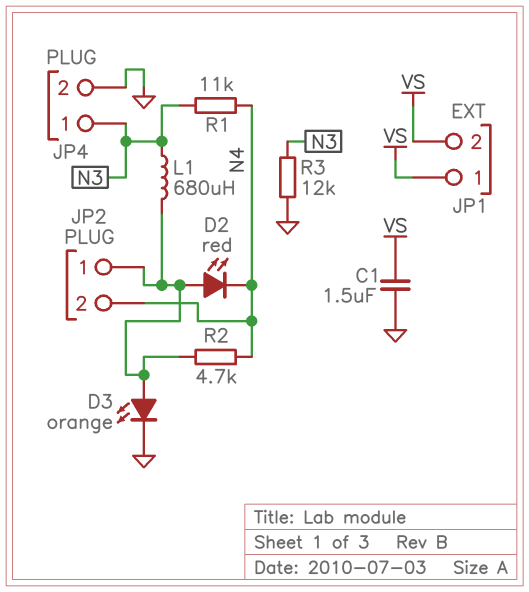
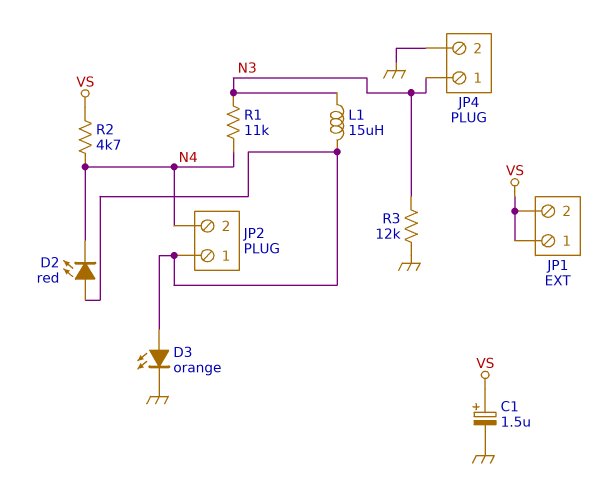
C1: 1.5uF (GND, VS) -> 1.5uF (plus VS, minus GND)
L1: 680uH (JP2/1, N3) -> 15uH (JP2/1, N3)
R2: 4.7k (JP2/1, N4) -> 4.7k (N4, VS)

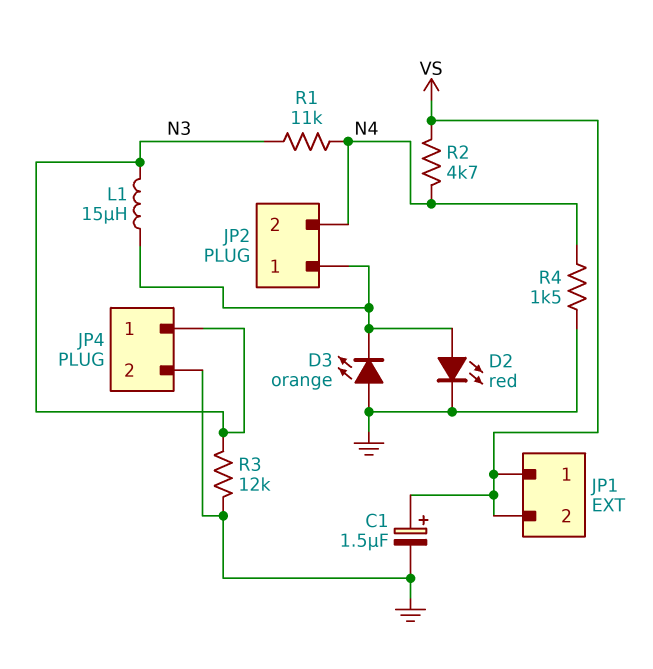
D2: LED red (A JP2/1, K N4) -> LED red (A JP2/1, K GND)
D3: LED orange (A JP2/1, K GND) -> LED orange (A GND, K JP2/1)
R4: none -> 1.5k (GND, N4)

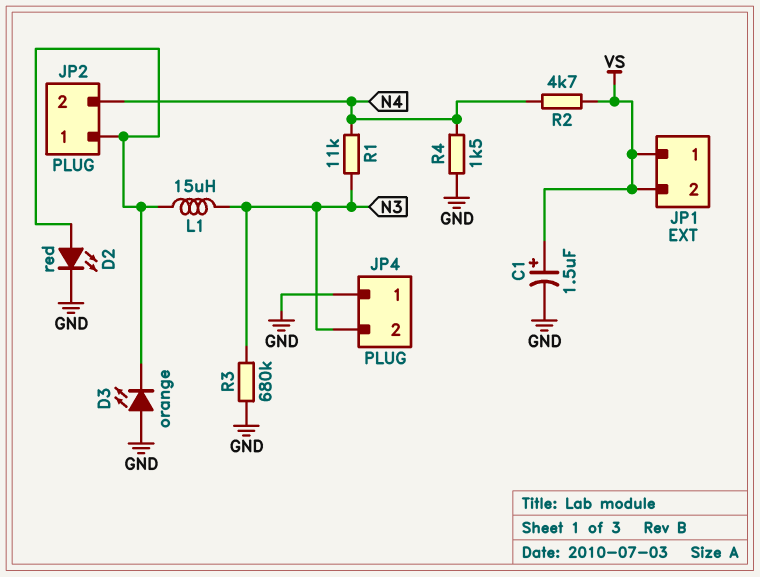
JP4 pin 1: N3 -> GND
JP4 pin 2: GND -> N3
R3: 12k (GND, N3) -> 680k (GND, N3)

